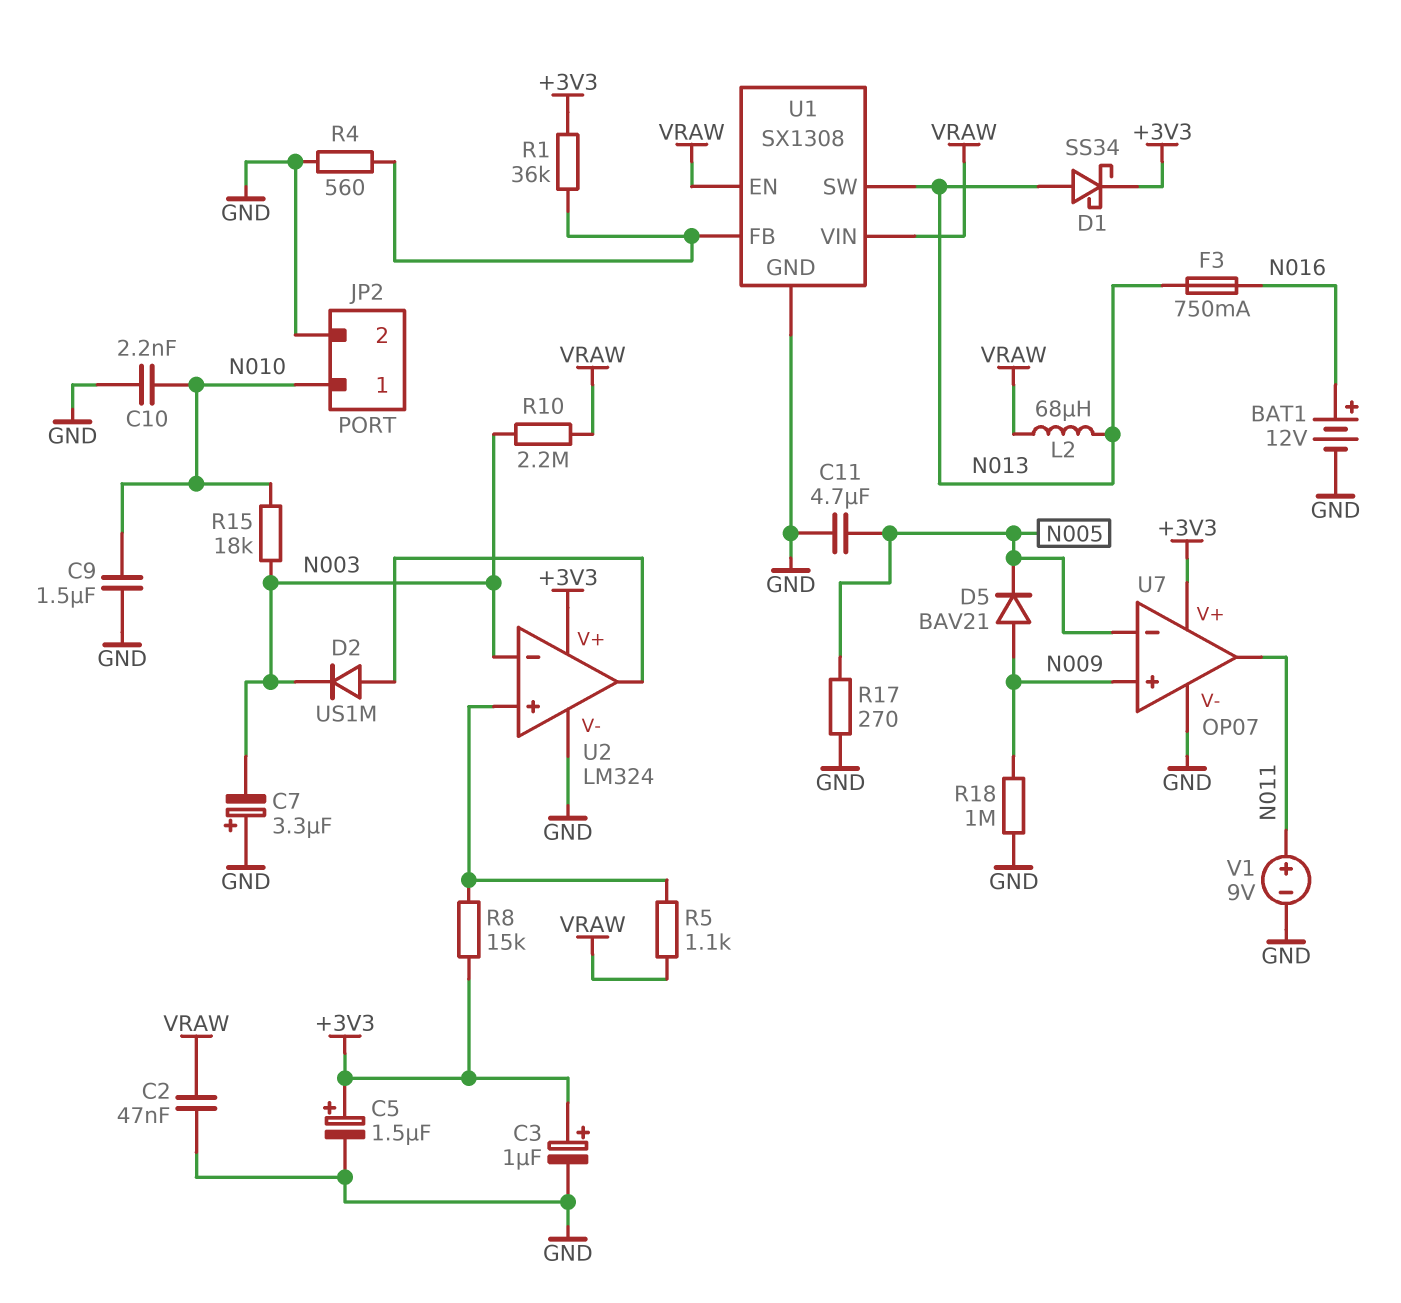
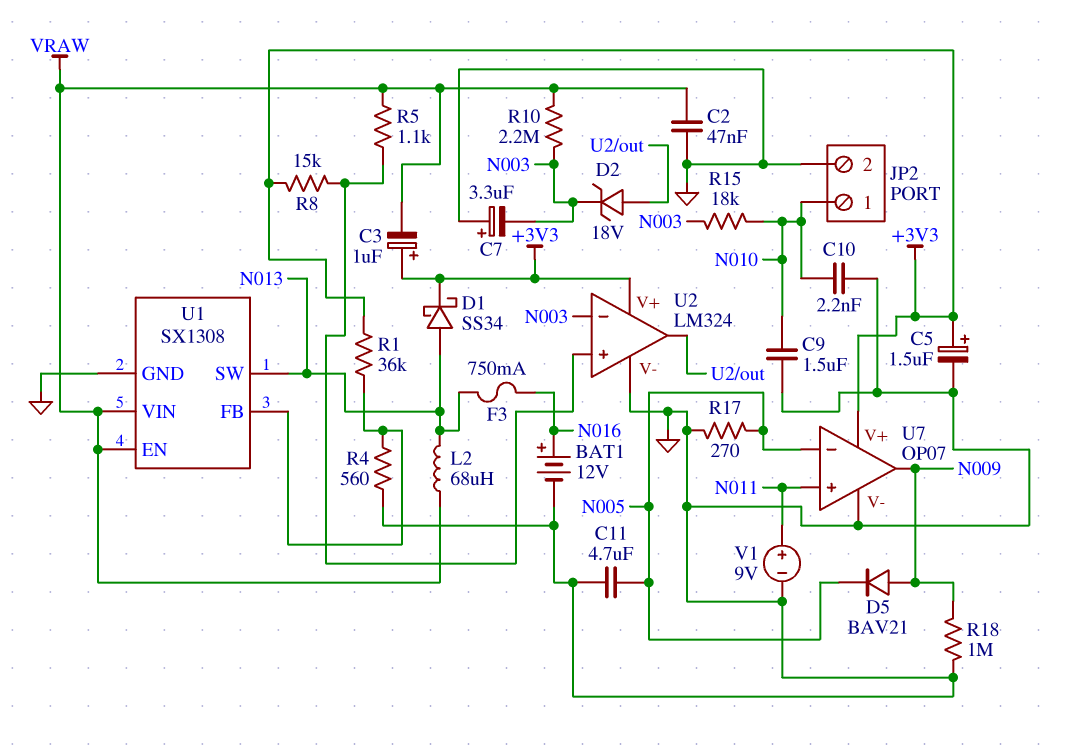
C3: 1uF (plus +3V3, minus GND) -> 1uF (plus +3V3, minus VRAW)
D2: diode US1M (A U2/out, K N003) -> zener 18V (A U2/out, K N003)
U7 pin in+: N009 -> N011
U7 pin out: N011 -> N009

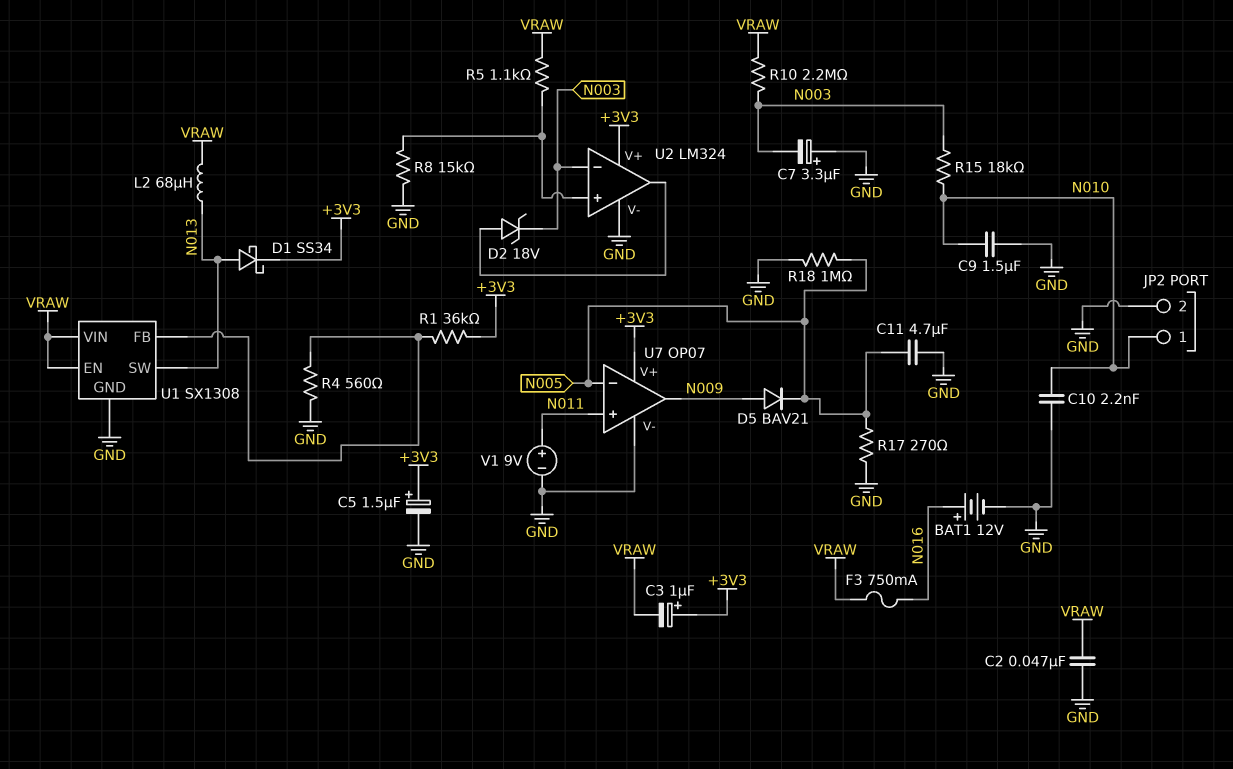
F3: 750mA (N013, N016) -> 750mA (N016, VRAW)
R8: 15k (+3V3, U2/in+) -> 15k (GND, U2/in+)
R18: 1M (GND, N009) -> 1M (GND, N005)

